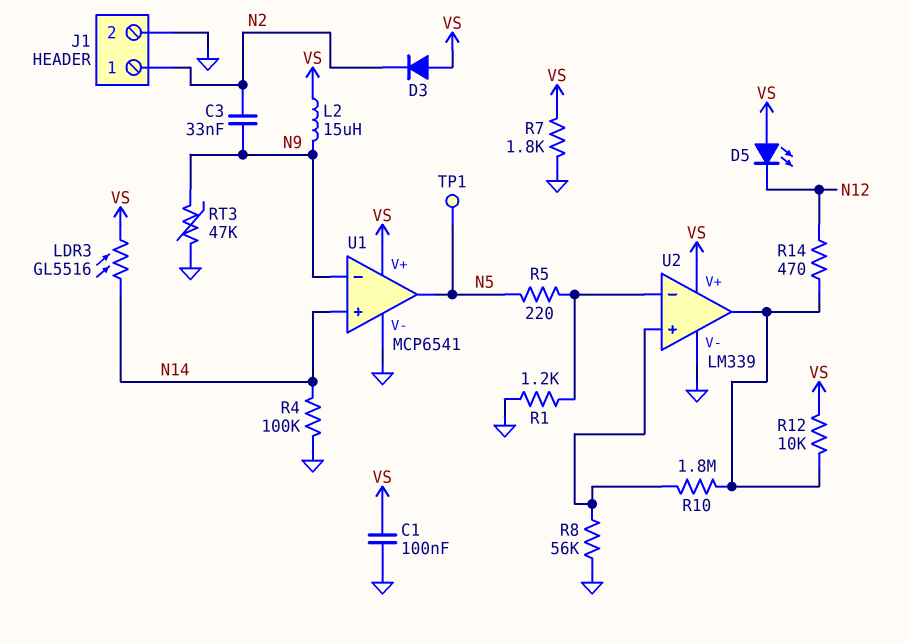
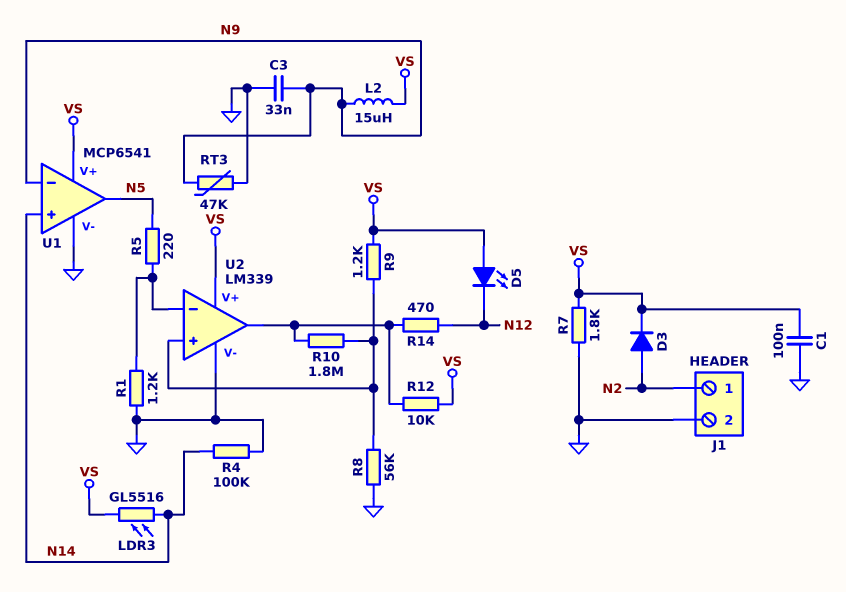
C3: 33nF (N2, N9) -> 33nF (GND, N9)
D3: diode (A VS, K N2) -> diode (A N2, K VS)
R9: none -> 1.2k (U2/in+, VS)
TP1: test point (N5) -> none

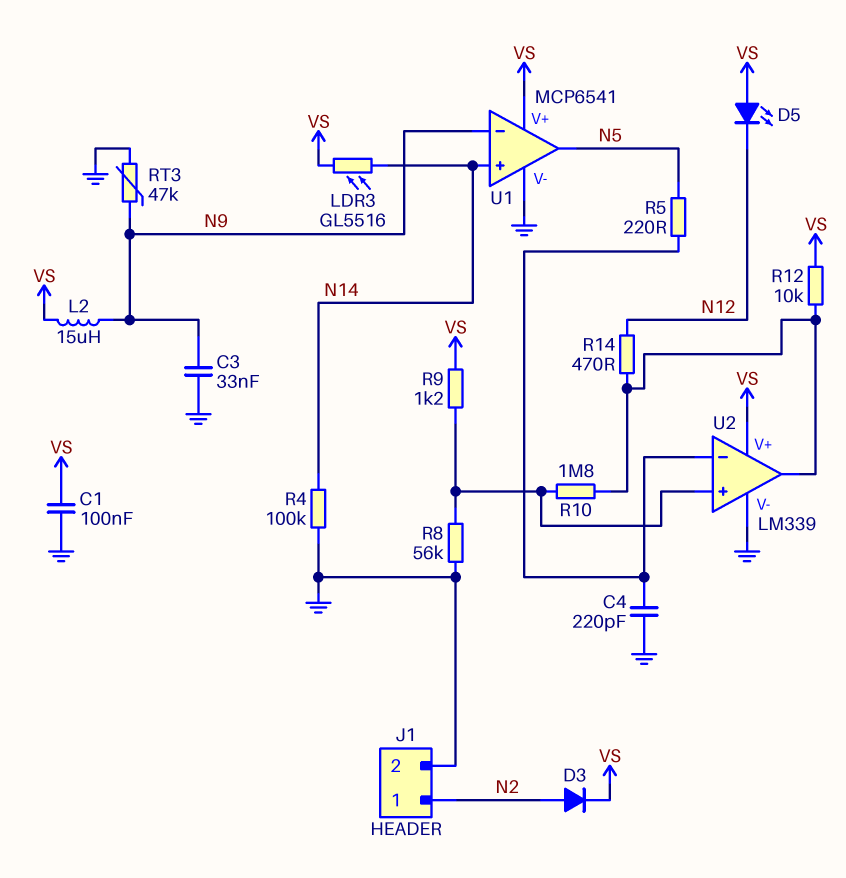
C4: none -> 220pF (GND, U2/in-)
R1: 1.2k (GND, U2/in-) -> none
R7: 1.8k (GND, VS) -> none

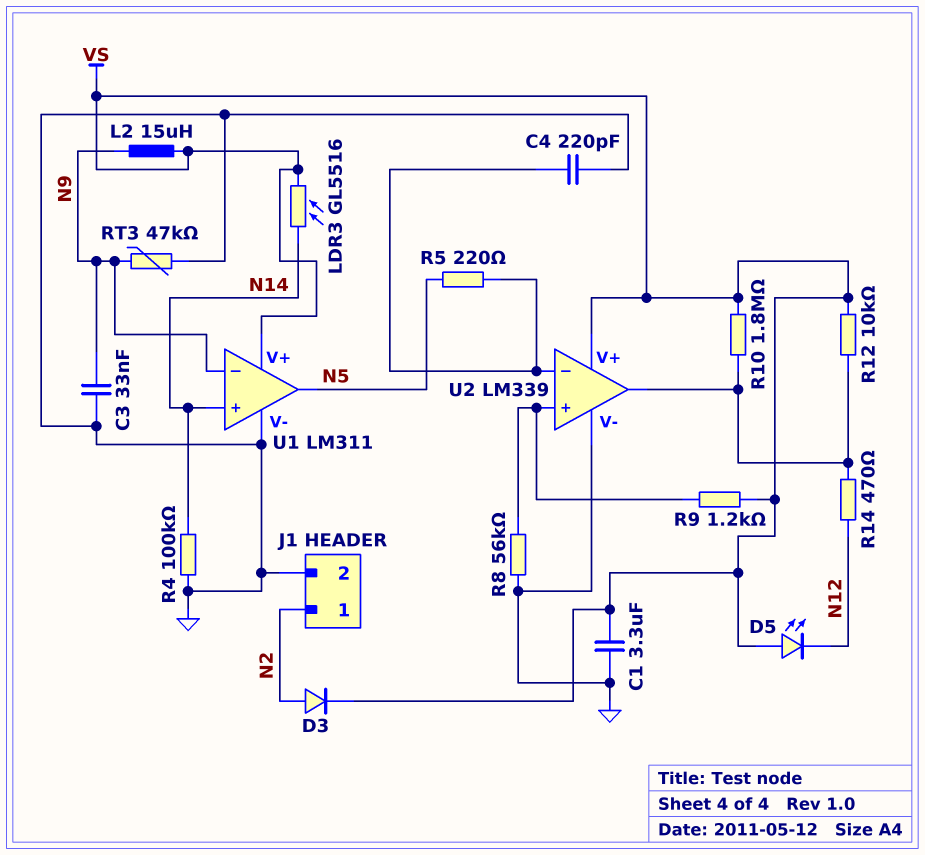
C1: 100nF (GND, VS) -> 3.3uF (GND, VS)
R10: 1.8M (U2/in+, U2/out) -> 1.8M (U2/out, VS)
U1: MCP6541 -> LM311

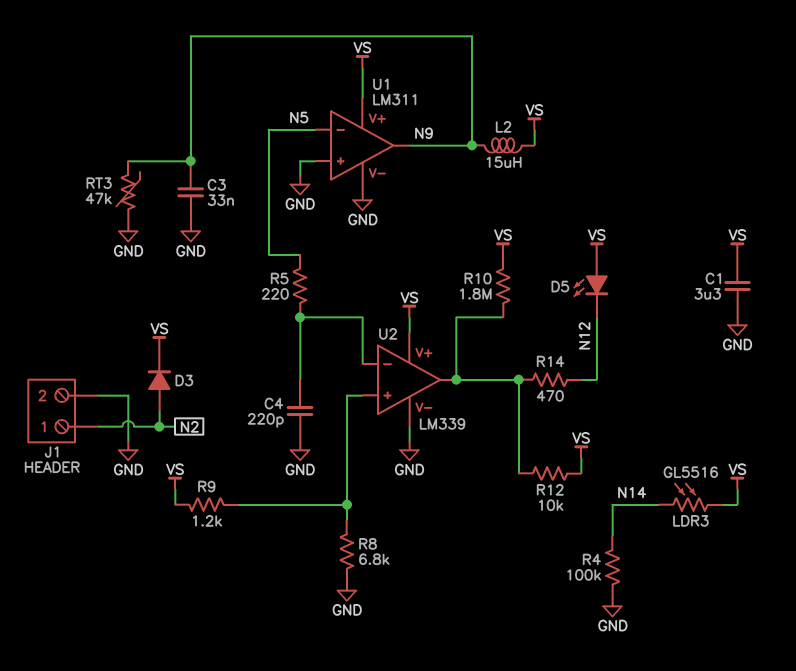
R8: 56k (GND, U2/in+) -> 6.8k (GND, U2/in+)
U1 pin in+: N14 -> GND
U1 pin in-: N9 -> N5
U1 pin out: N5 -> N9

